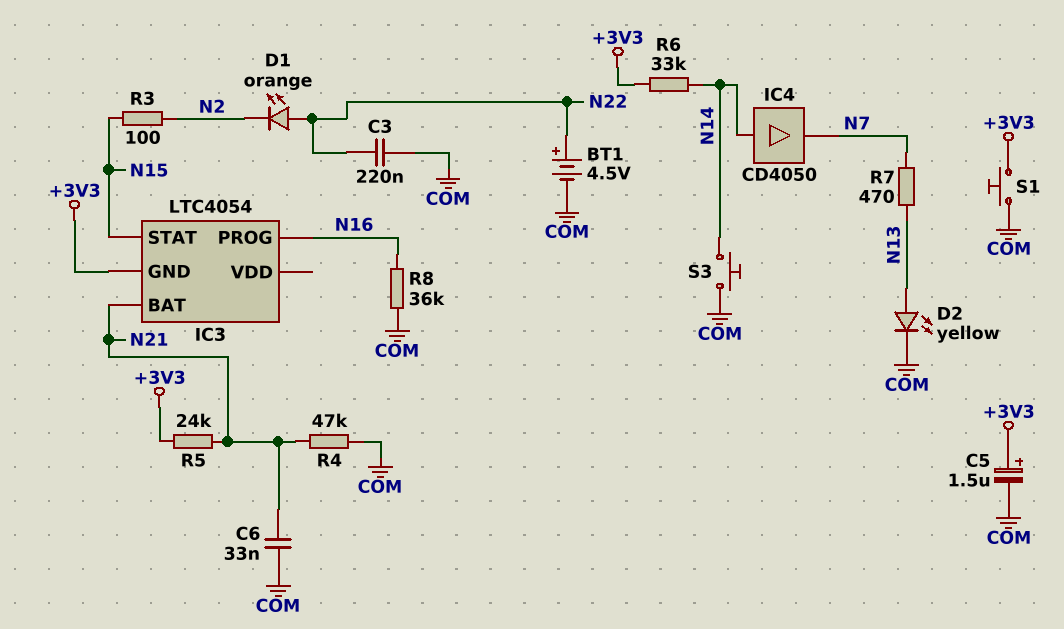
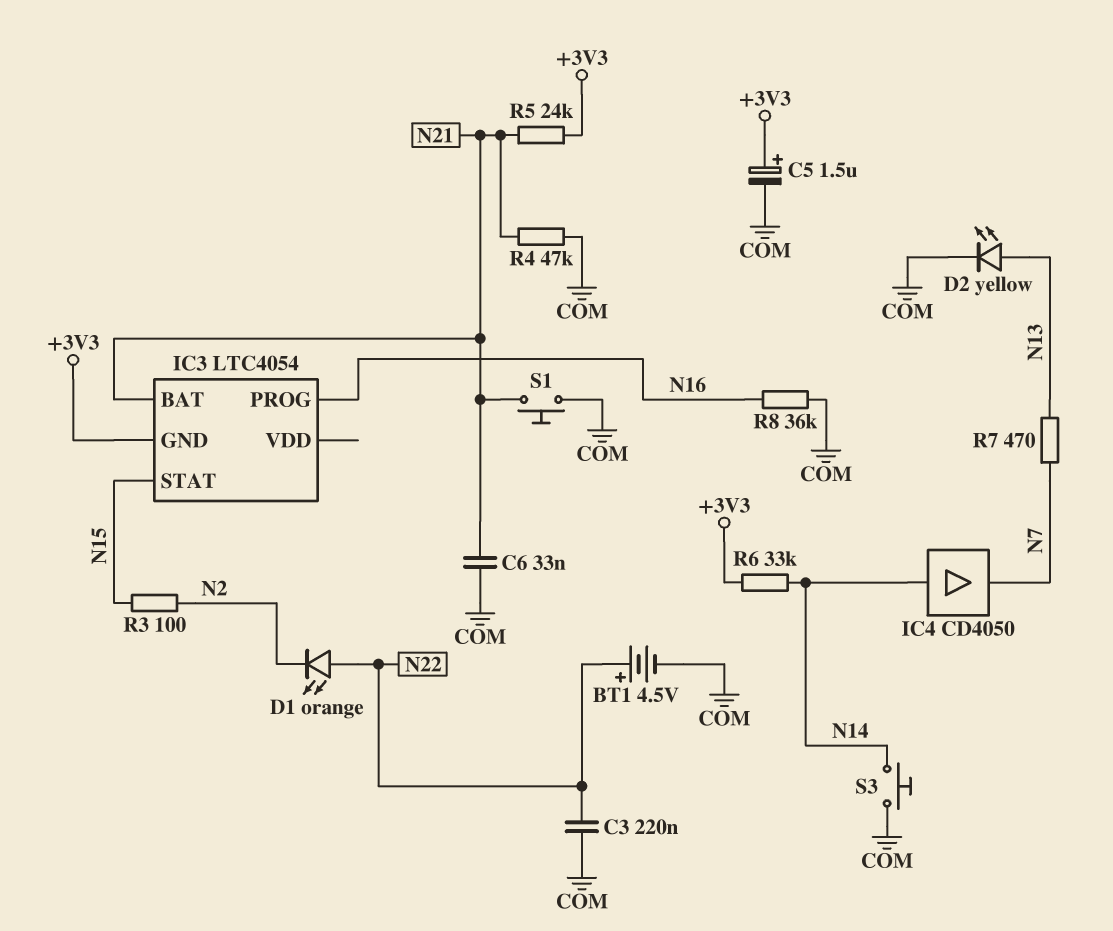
S1: button (+3V3, COM) -> button (COM, N21)

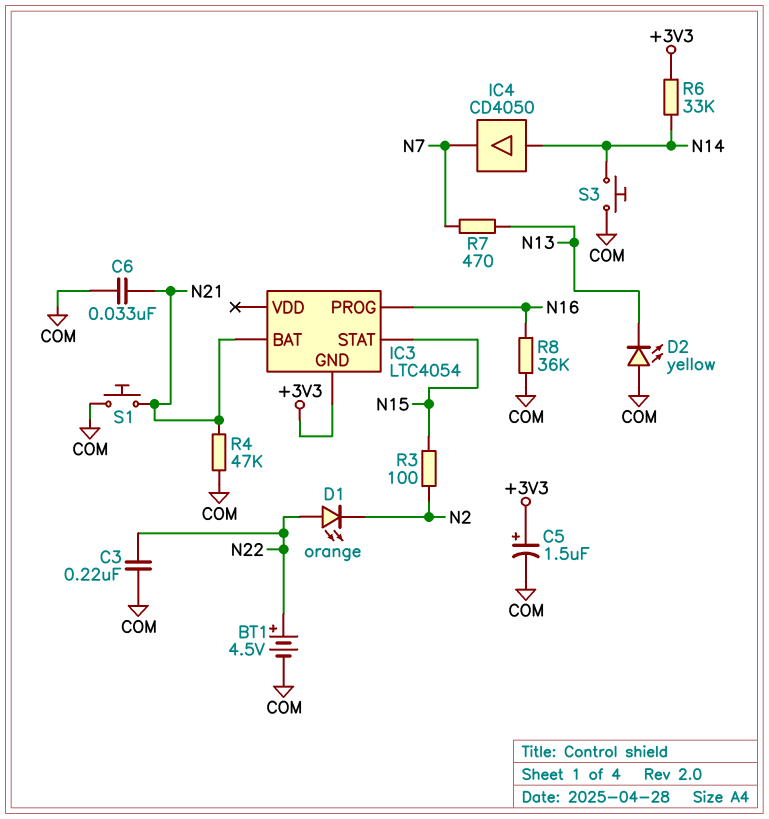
D2: LED yellow (A N13, K COM) -> LED yellow (A COM, K N13)
R5: 24k (+3V3, N21) -> none

